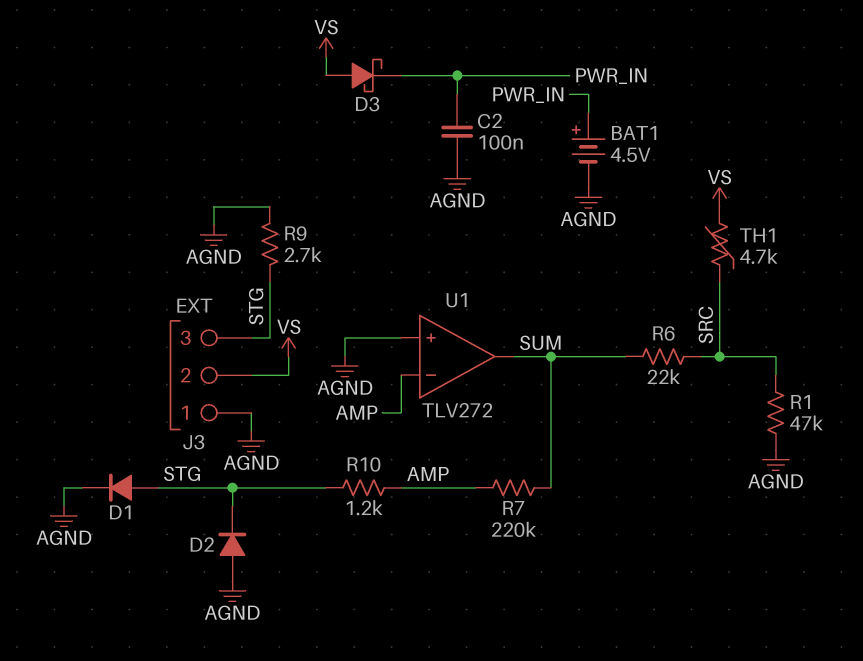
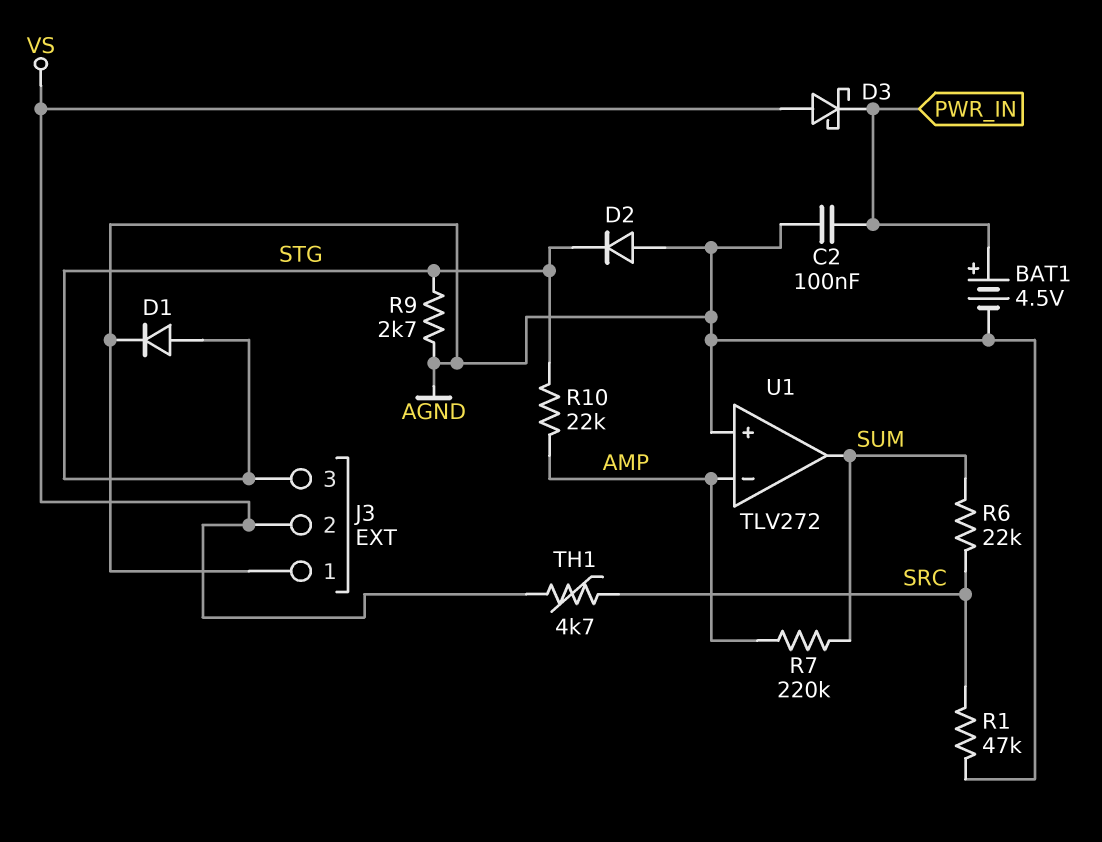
R10: 1.2k (AMP, STG) -> 22k (AMP, STG)

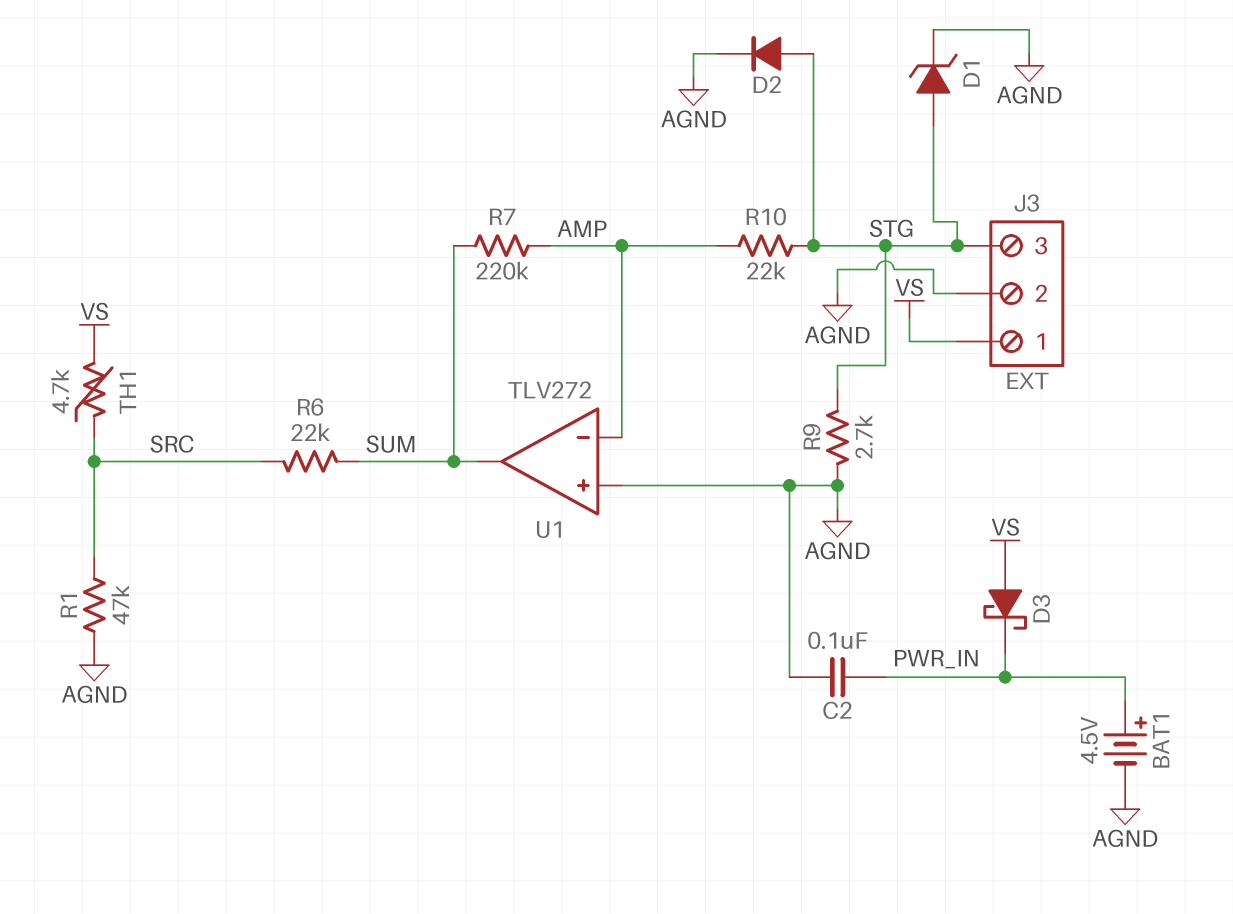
D1: diode (A STG, K AGND) -> zener (A STG, K AGND)
D2: diode (A AGND, K STG) -> diode (A STG, K AGND)
J3 pin 1: AGND -> VS
J3 pin 2: VS -> AGND

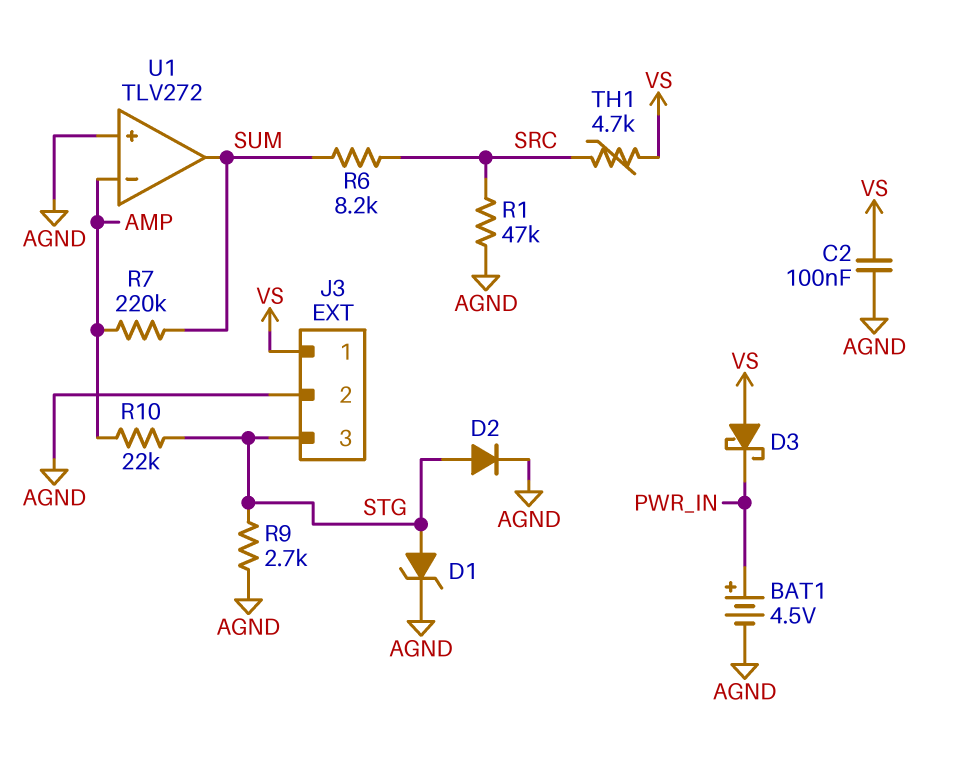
C2: 100nF (AGND, PWR_IN) -> 100nF (AGND, VS)
R6: 22k (SRC, SUM) -> 8.2k (SRC, SUM)

